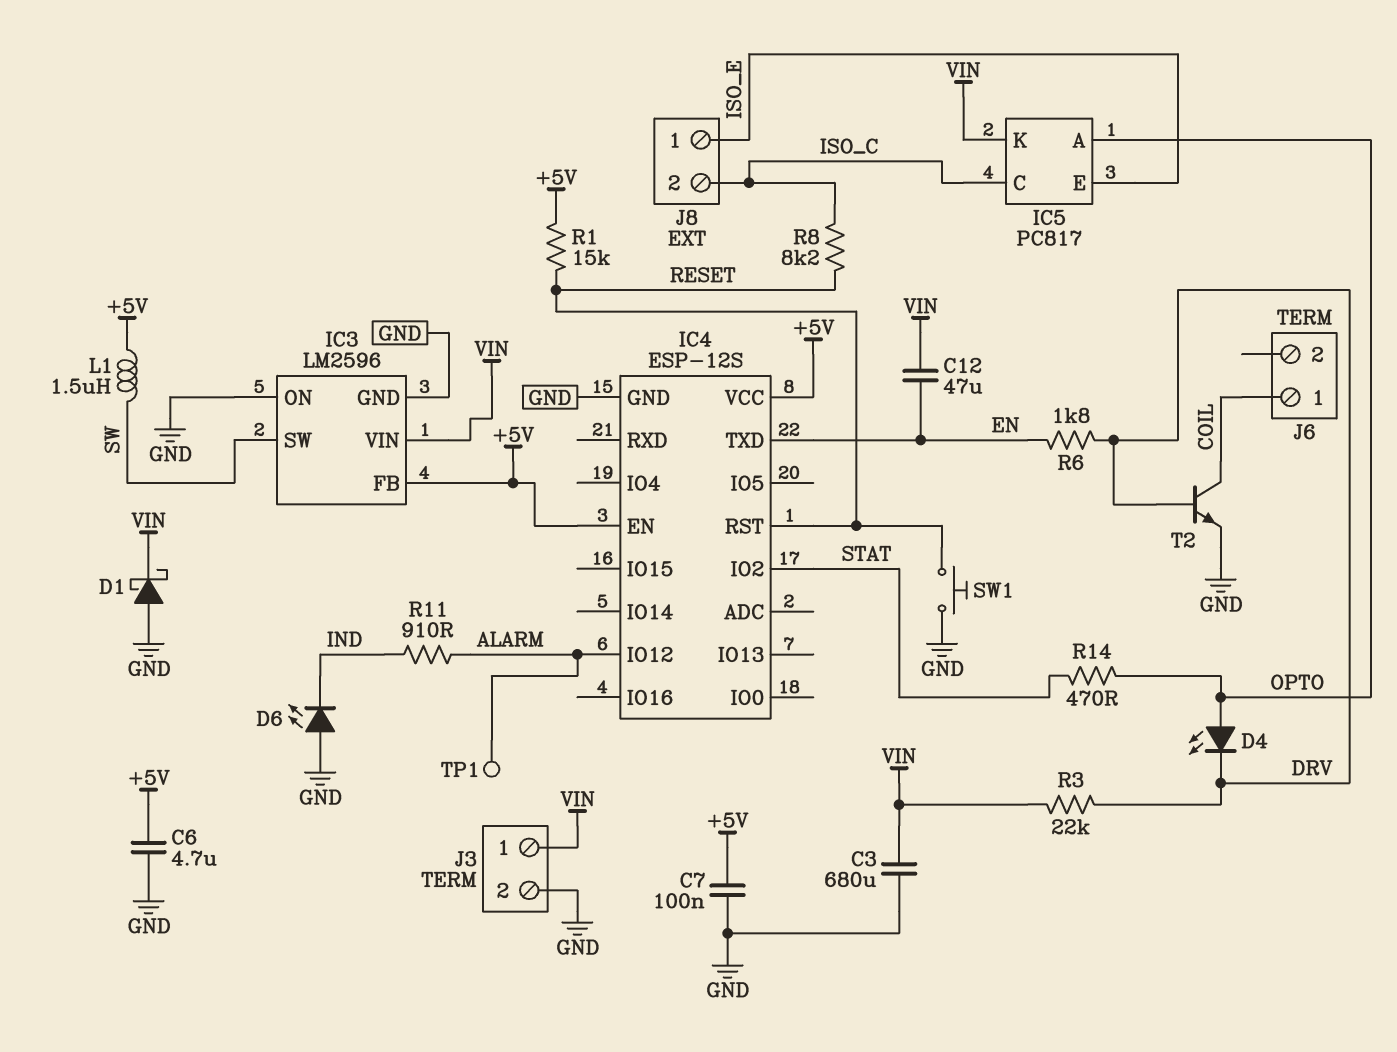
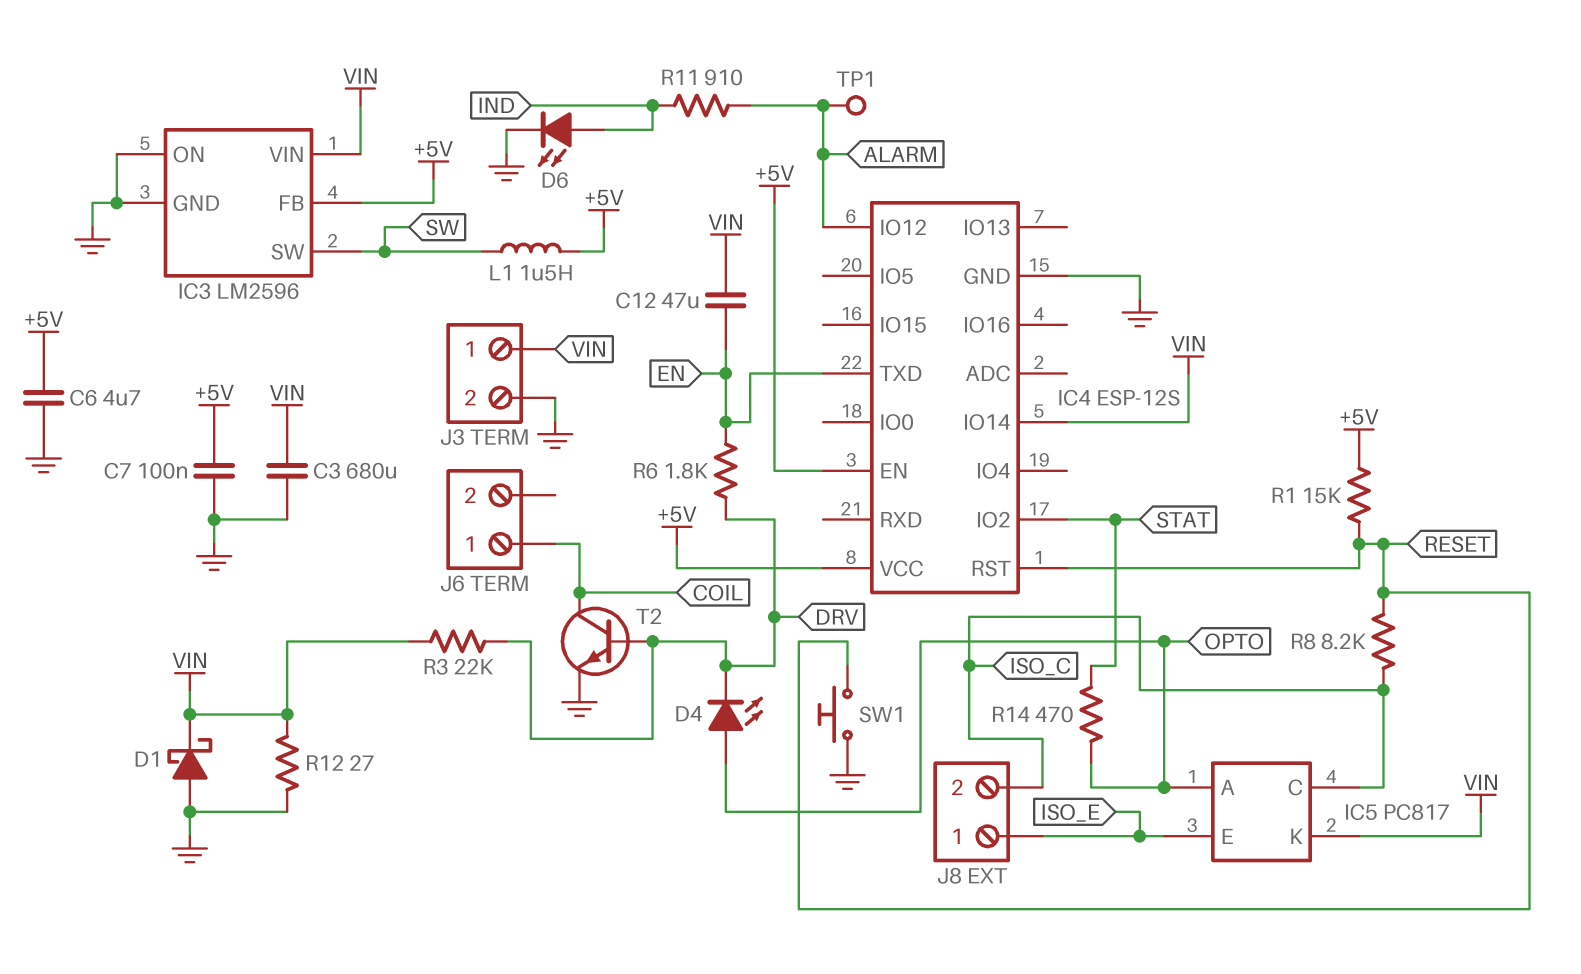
D6: LED (A GND, K IND) -> LED (A IND, K GND)
IC4 pin IO14: none -> VIN
R12: none -> 27 (GND, VIN)

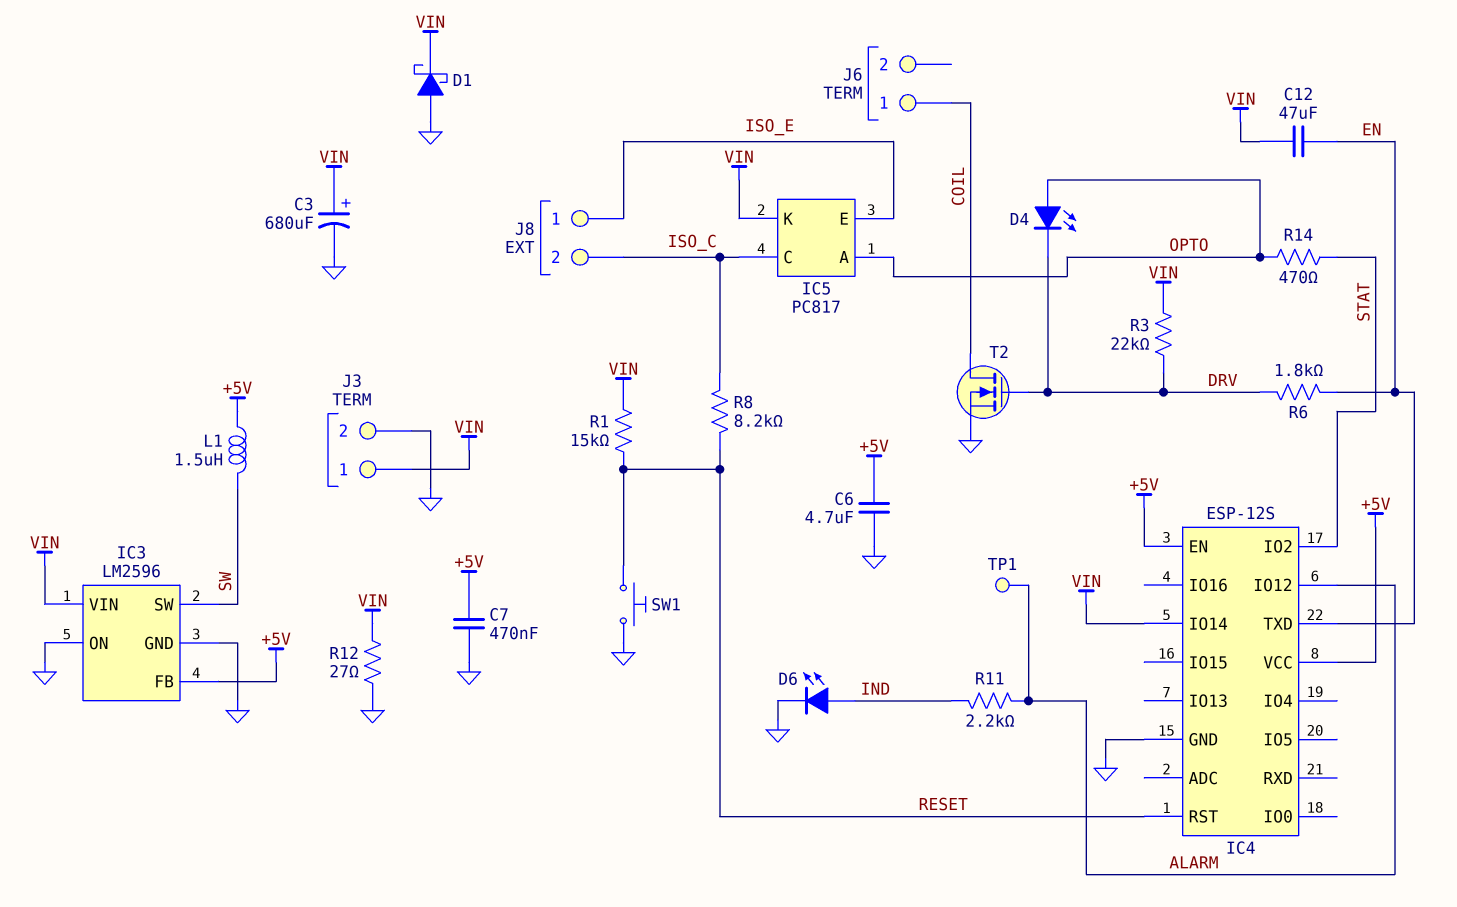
C3: 680uF (GND, VIN) -> 680uF (plus VIN, minus GND)
C7: 100nF (+5V, GND) -> 470nF (+5V, GND)
R1: 15k (+5V, RESET) -> 15k (RESET, VIN)
R11: 910 (ALARM, IND) -> 2.2k (ALARM, IND)
T2: NPN (B DRV, C COIL, E GND) -> NMOS (G DRV, D COIL, S GND)

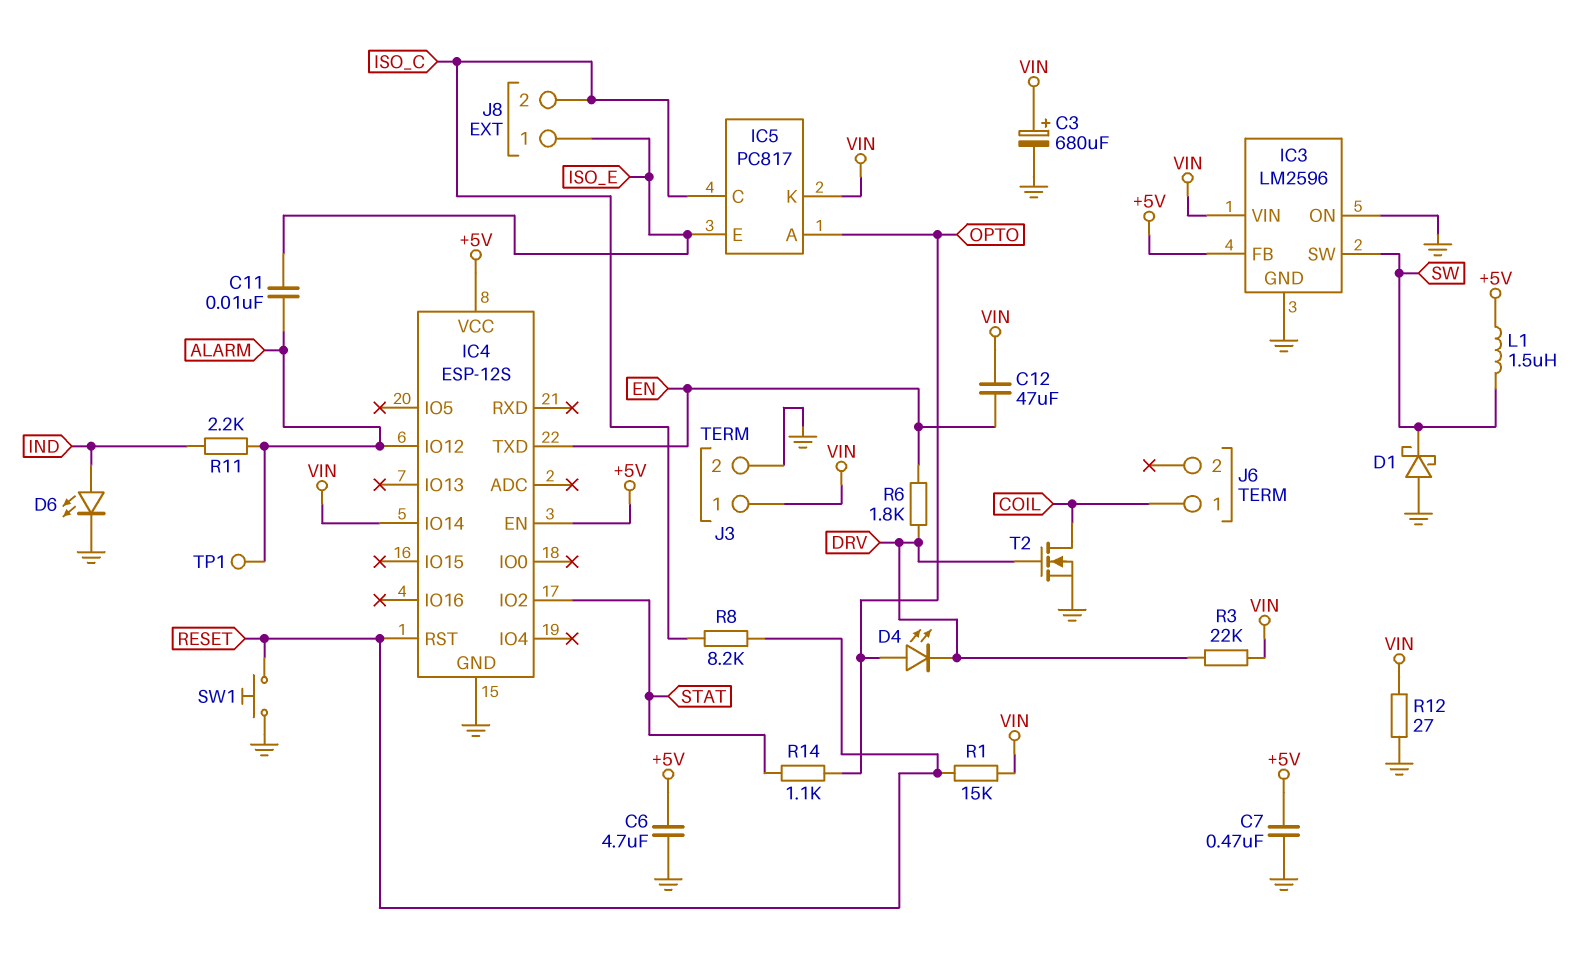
C11: none -> 10nF (ALARM, ISO_E)
D1: schottky (A GND, K VIN) -> schottky (A GND, K SW)
R14: 470 (OPTO, STAT) -> 1.1k (OPTO, STAT)

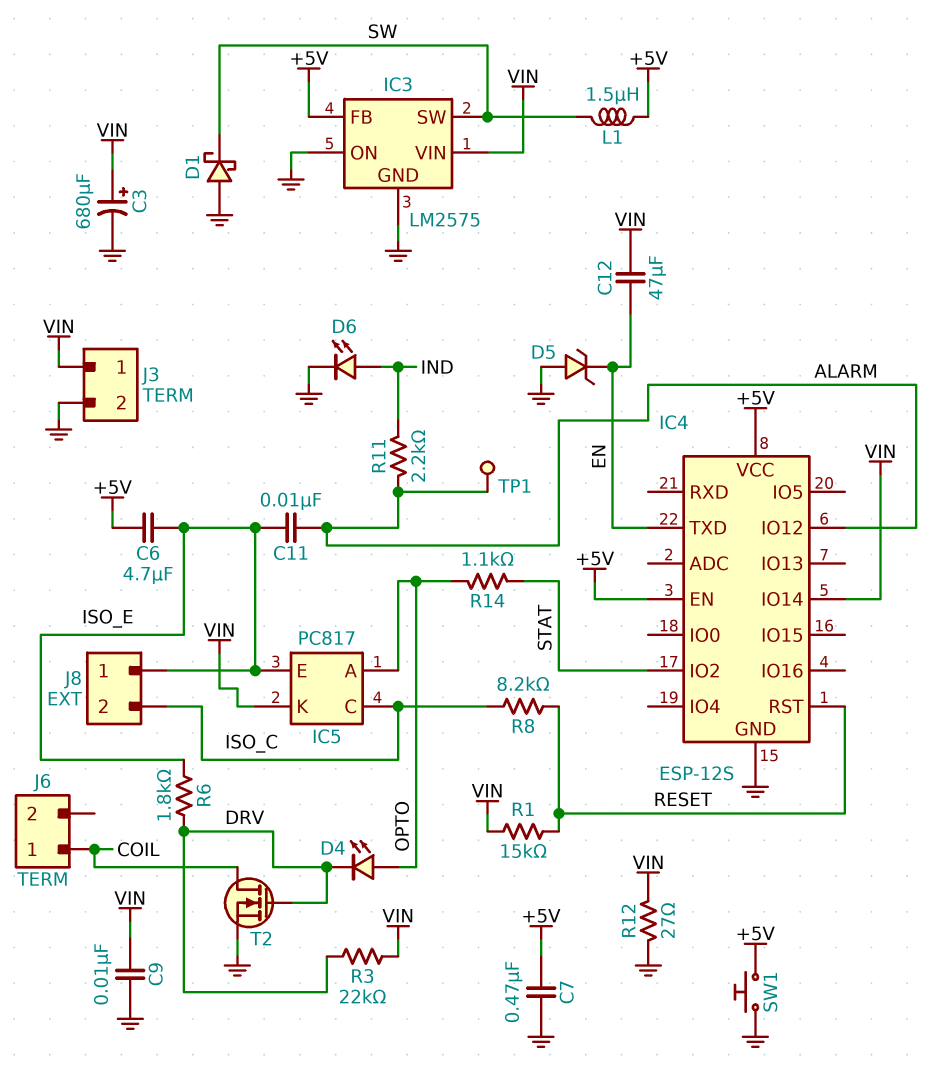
C6: 4.7uF (+5V, GND) -> 4.7uF (+5V, ISO_E)
C9: none -> 10nF (GND, VIN)
D5: none -> zener (A GND, K EN)
IC3: LM2596 -> LM2575
R6: 1.8k (DRV, EN) -> 1.8k (DRV, ISO_E)
SW1: button (GND, RESET) -> button (+5V, GND)

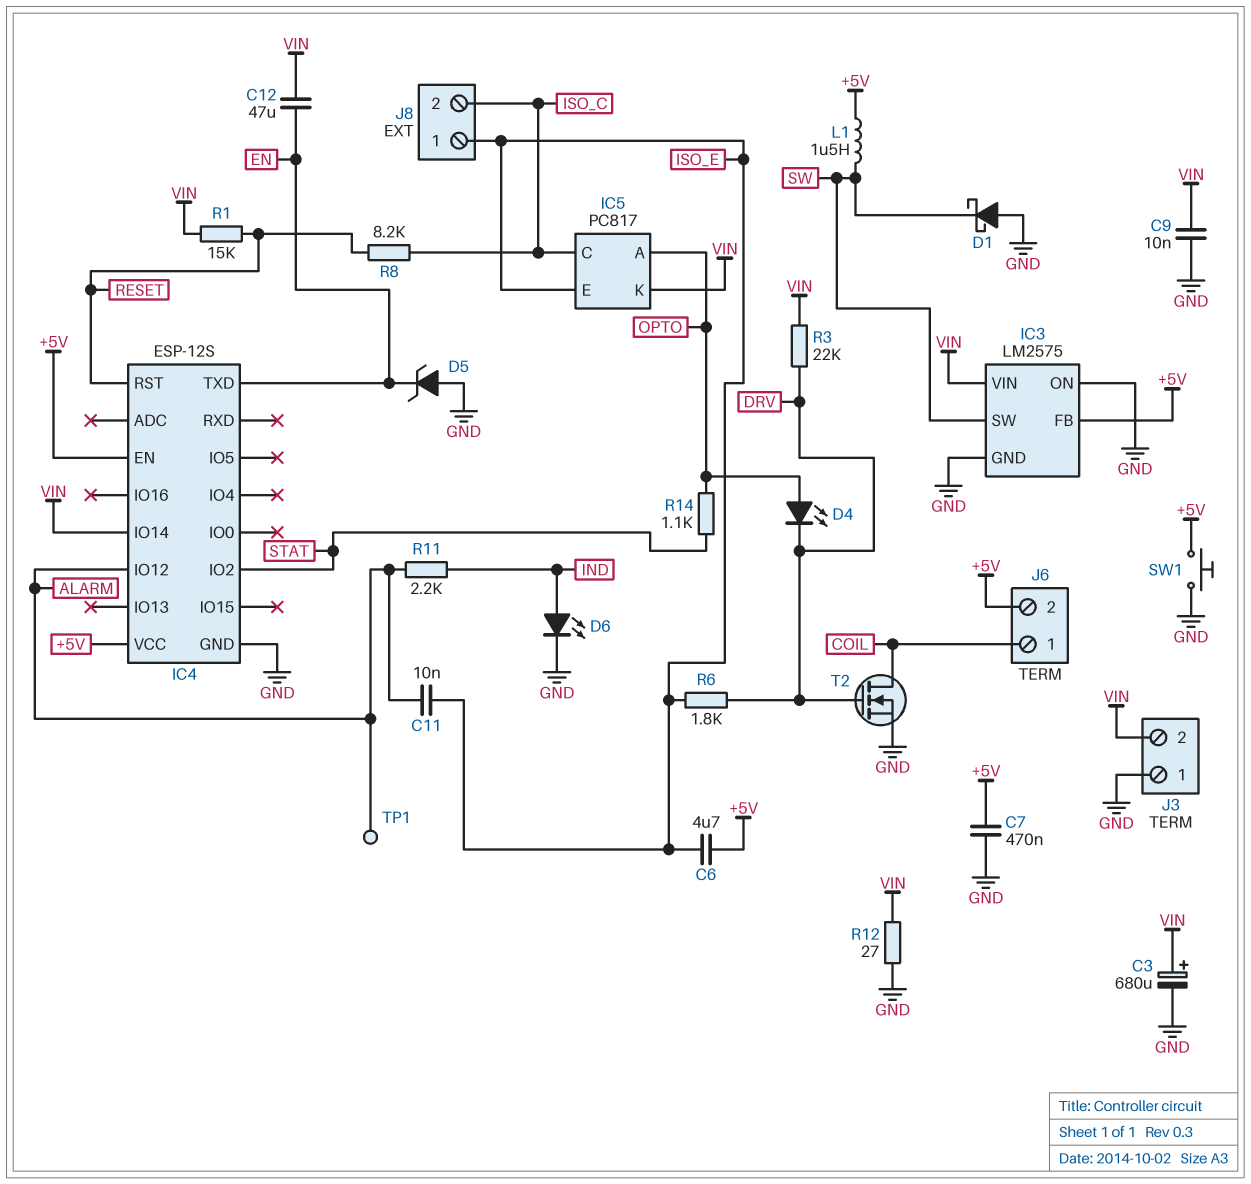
J3 pin 1: VIN -> GND
J3 pin 2: GND -> VIN
J6 pin 2: none -> +5V

